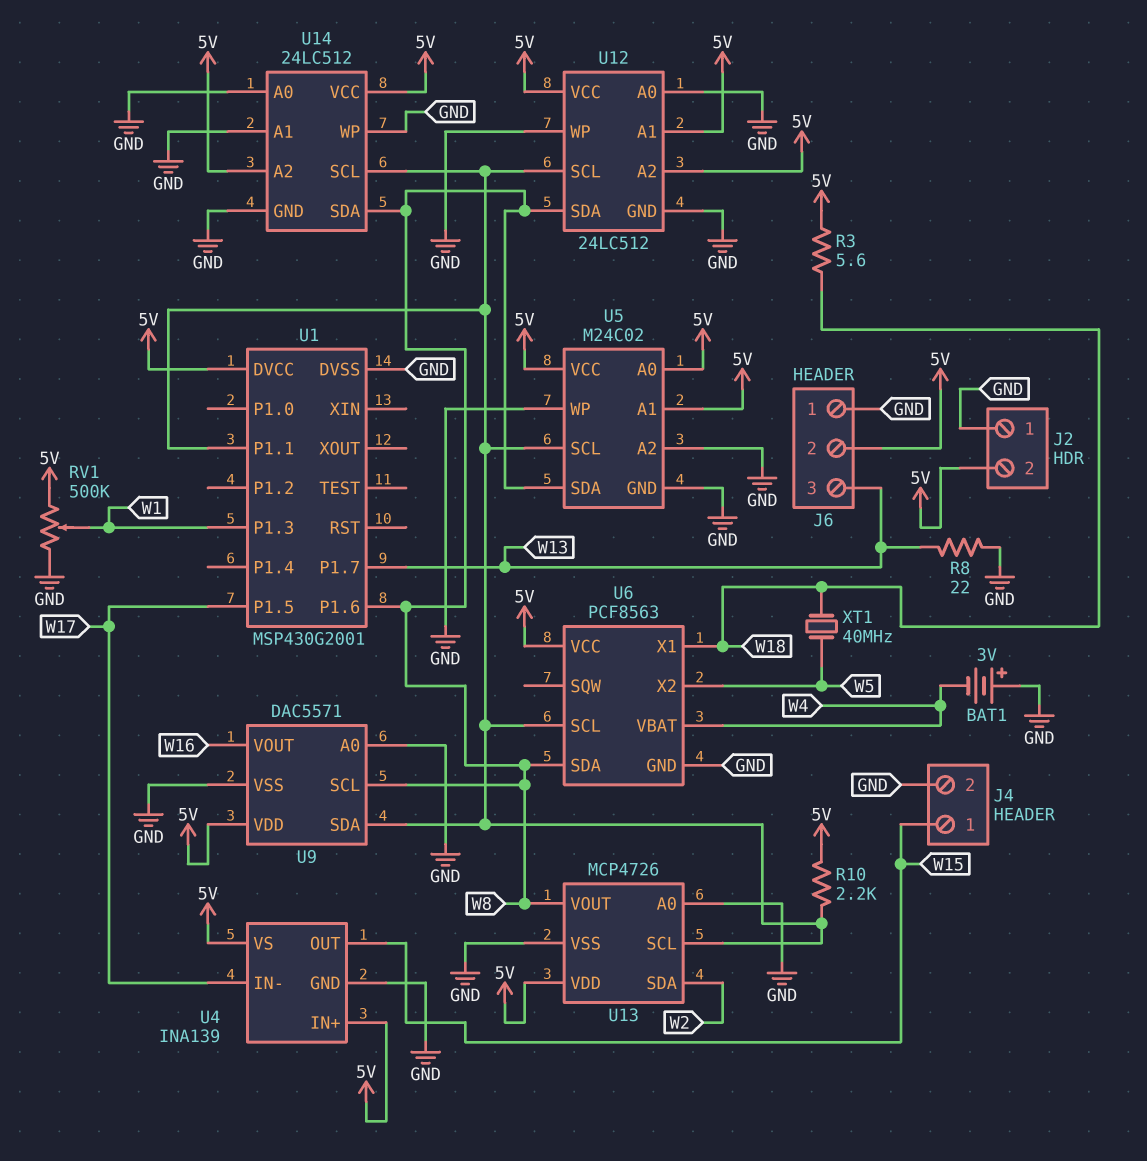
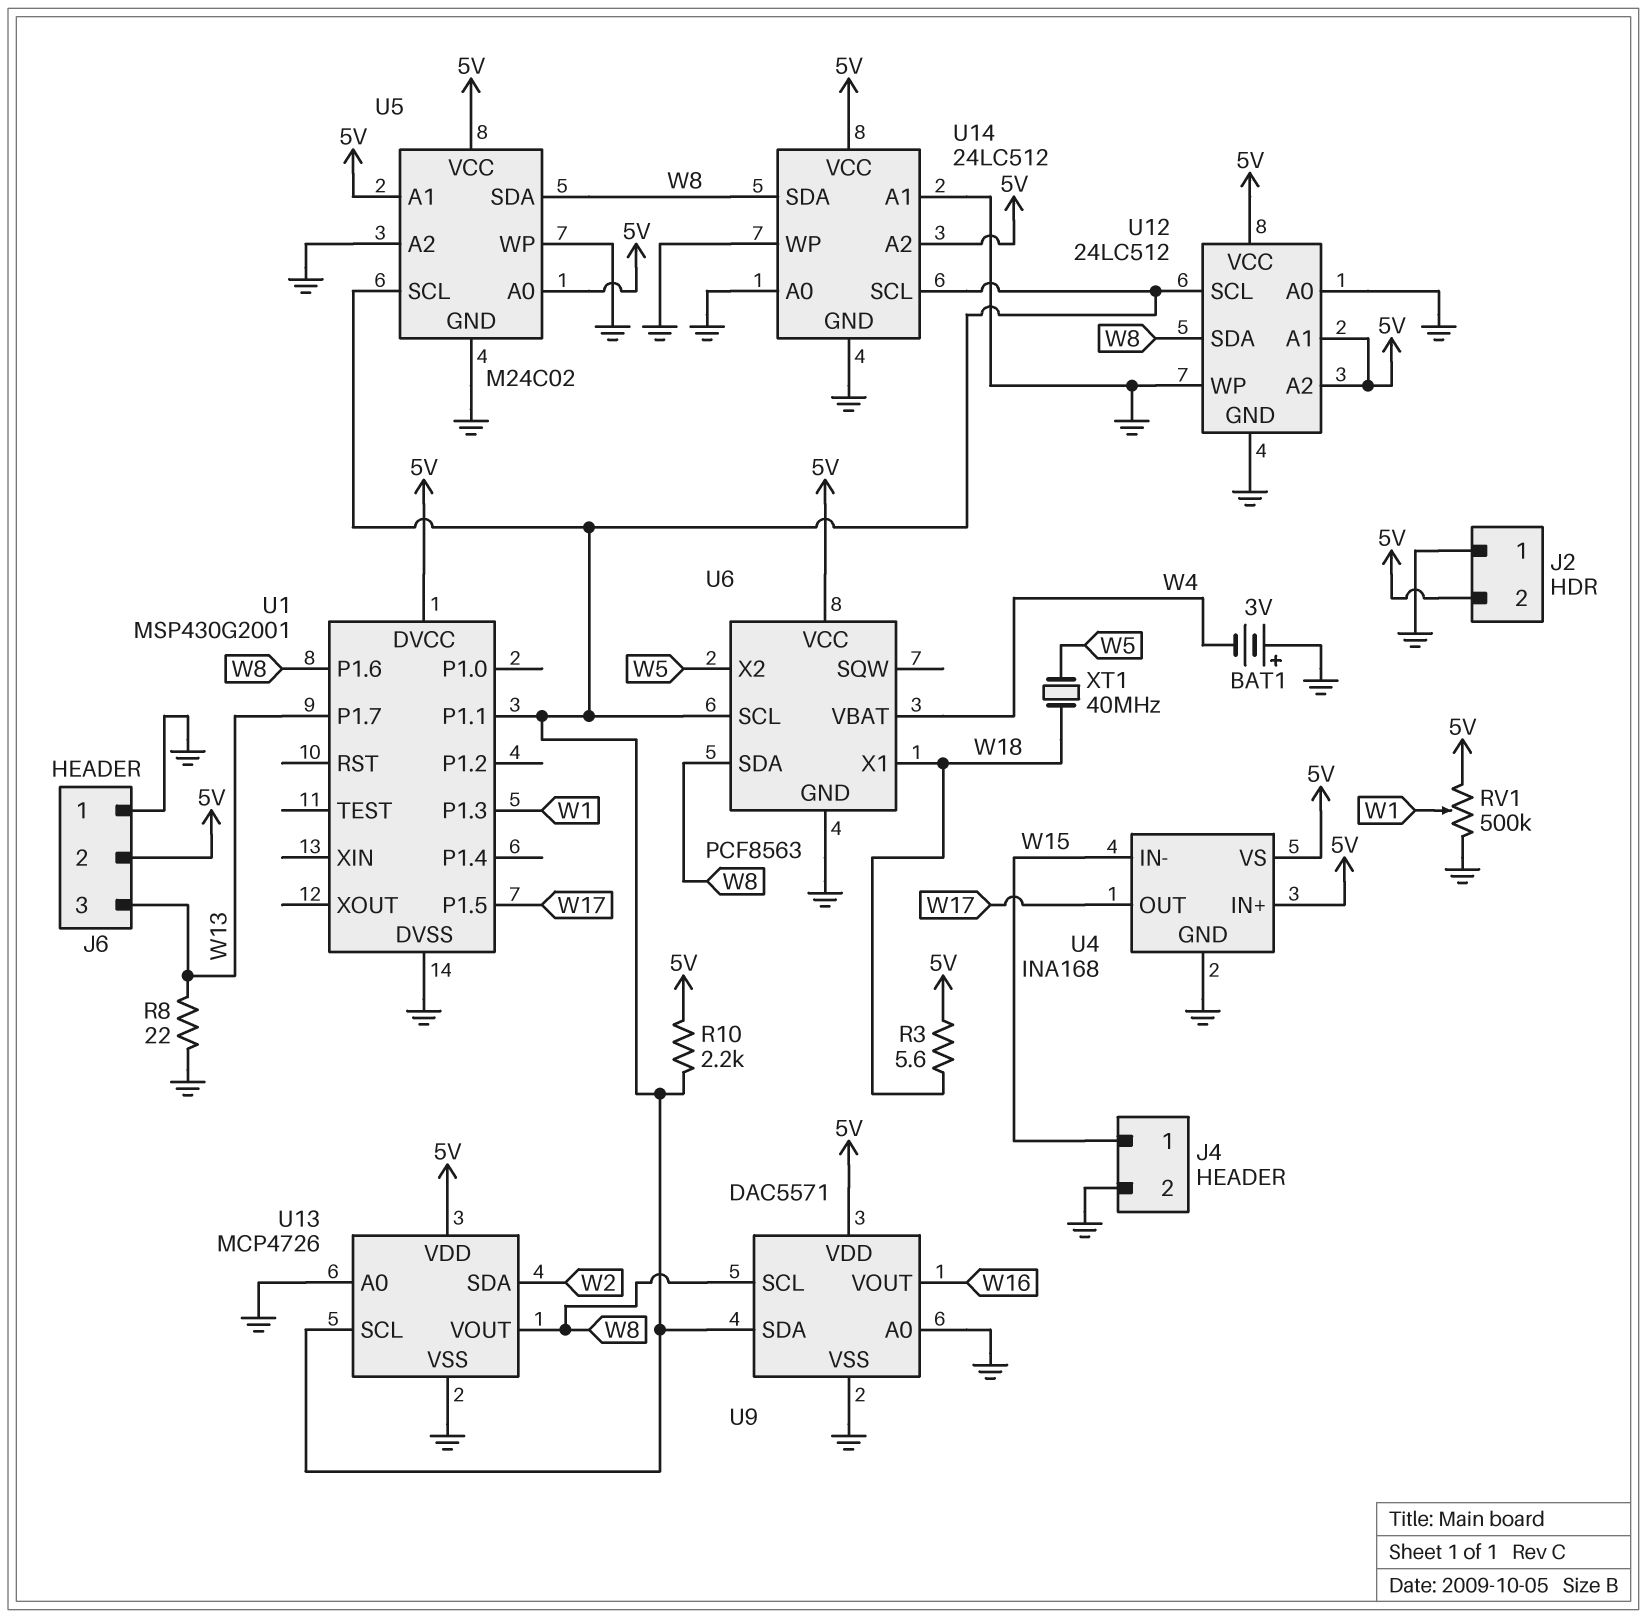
U4: INA139 -> INA168
U4 pin IN-: W17 -> W15
U4 pin OUT: W15 -> W17

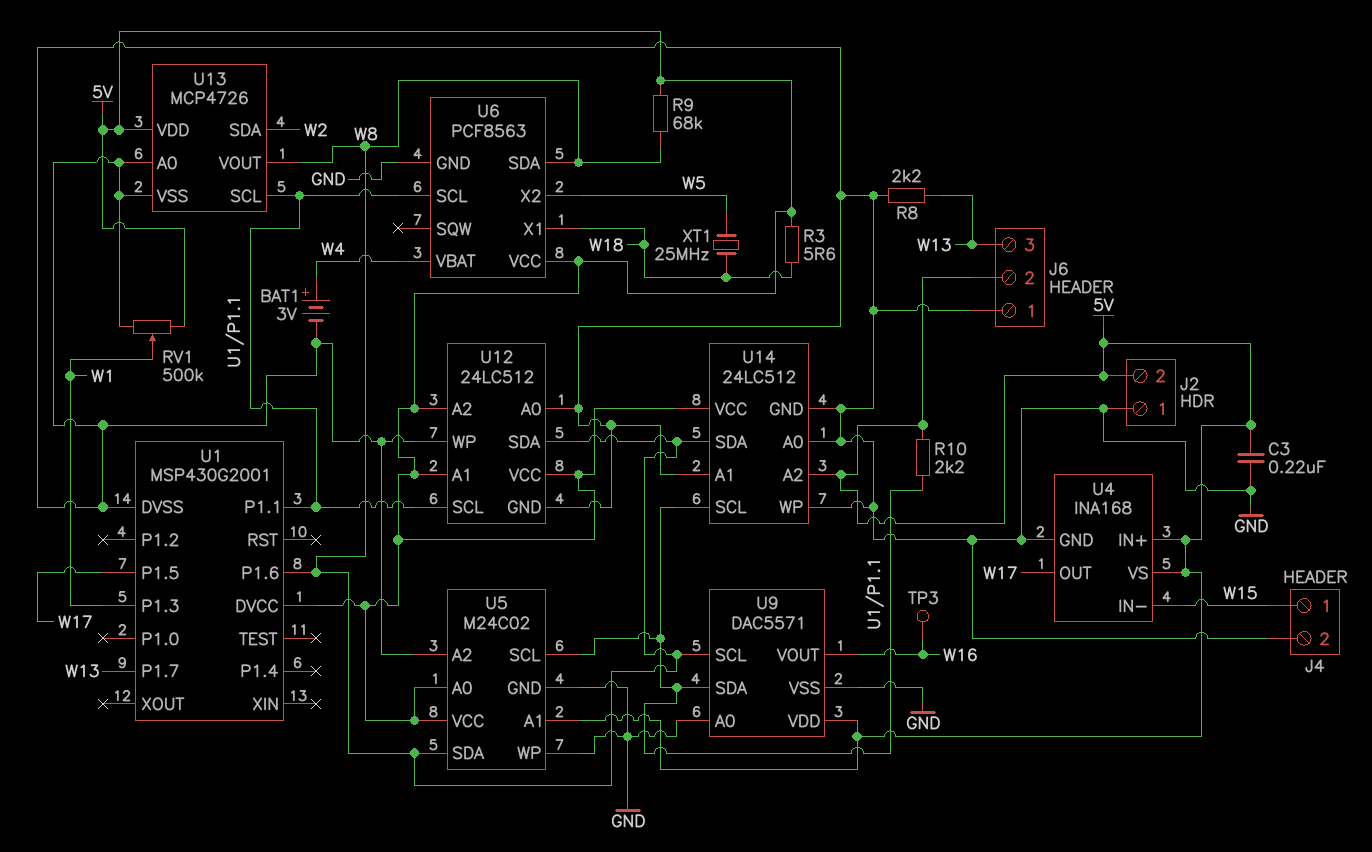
BAT1: 3V (plus GND, minus W4) -> 3V (plus W4, minus GND)
C3: none -> 220nF (5V, GND)
R8: 22 (GND, W13) -> 2.2k (GND, W13)
R9: none -> 68k (5V, W8)
TP3: none -> test point (W16)
XT1: 40MHz (W5, W18) -> 25MHz (W5, W18)

